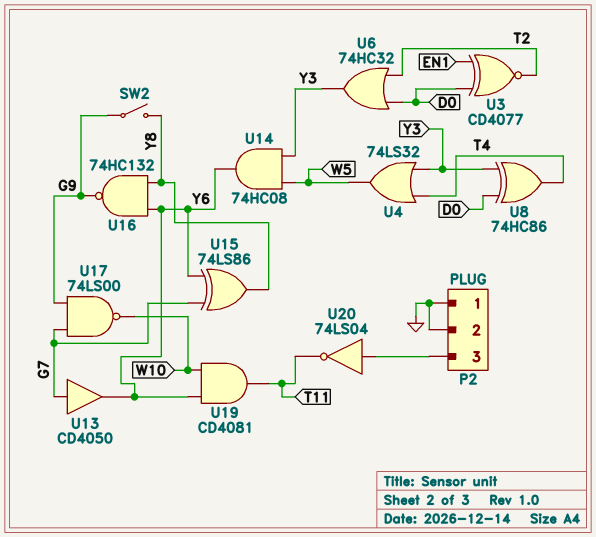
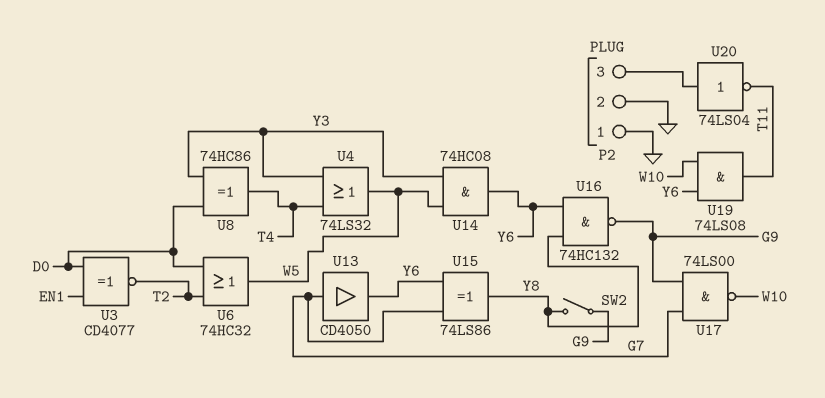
U6: OR 74HC32 (in D0, in T2, out Y3) -> OR 74HC32 (in D0, in T2, out W5)
U19: AND CD4081 (in W10, in Y6, out T11) -> AND 74LS08 (in W10, in Y6, out T11)

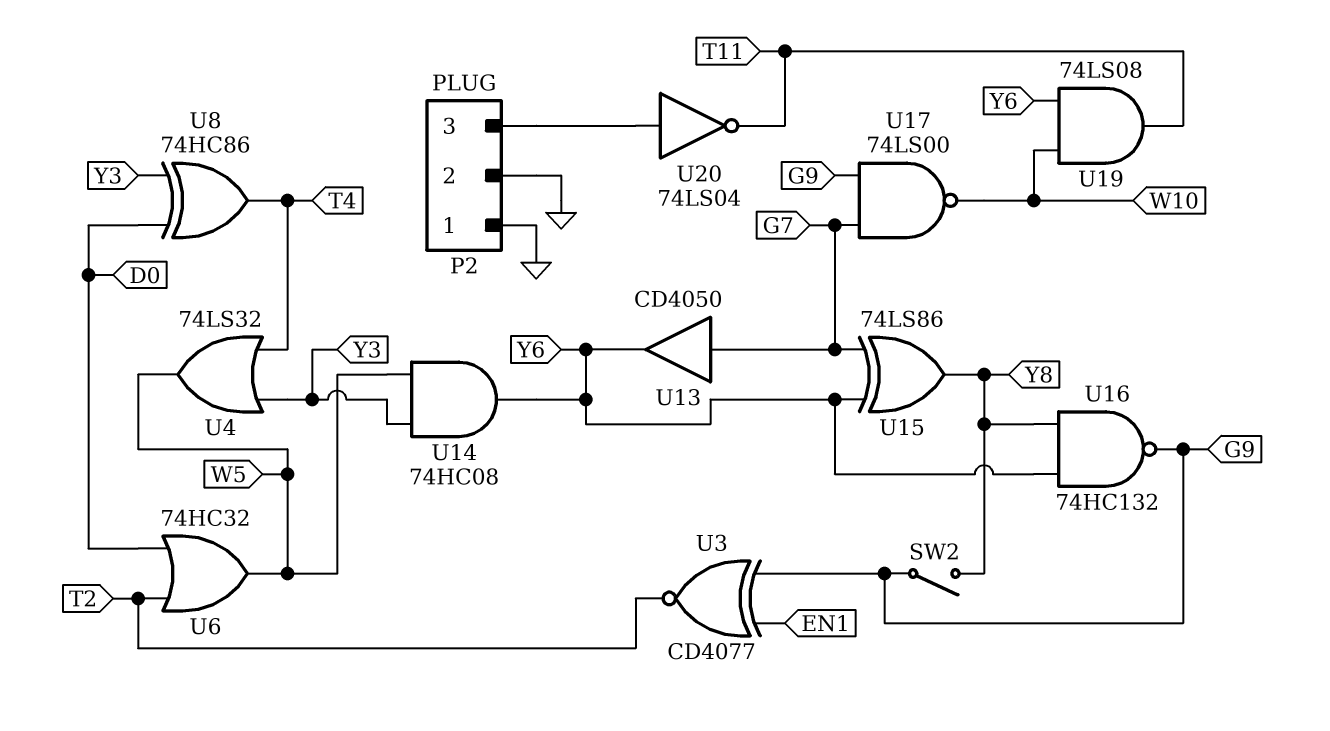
U3: XNOR CD4077 (in D0, in EN1, out T2) -> XNOR CD4077 (in EN1, in G9, out T2)

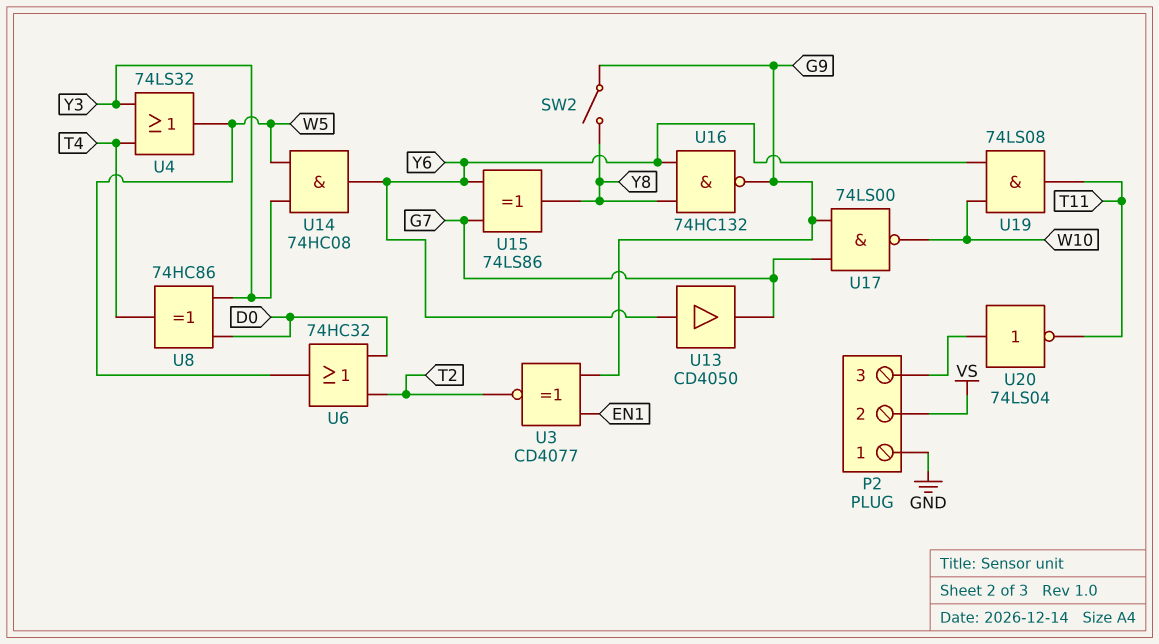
P2 pin 2: GND -> VS
U13: buffer CD4050 (in G7, out Y6) -> buffer CD4050 (in Y6, out G7)

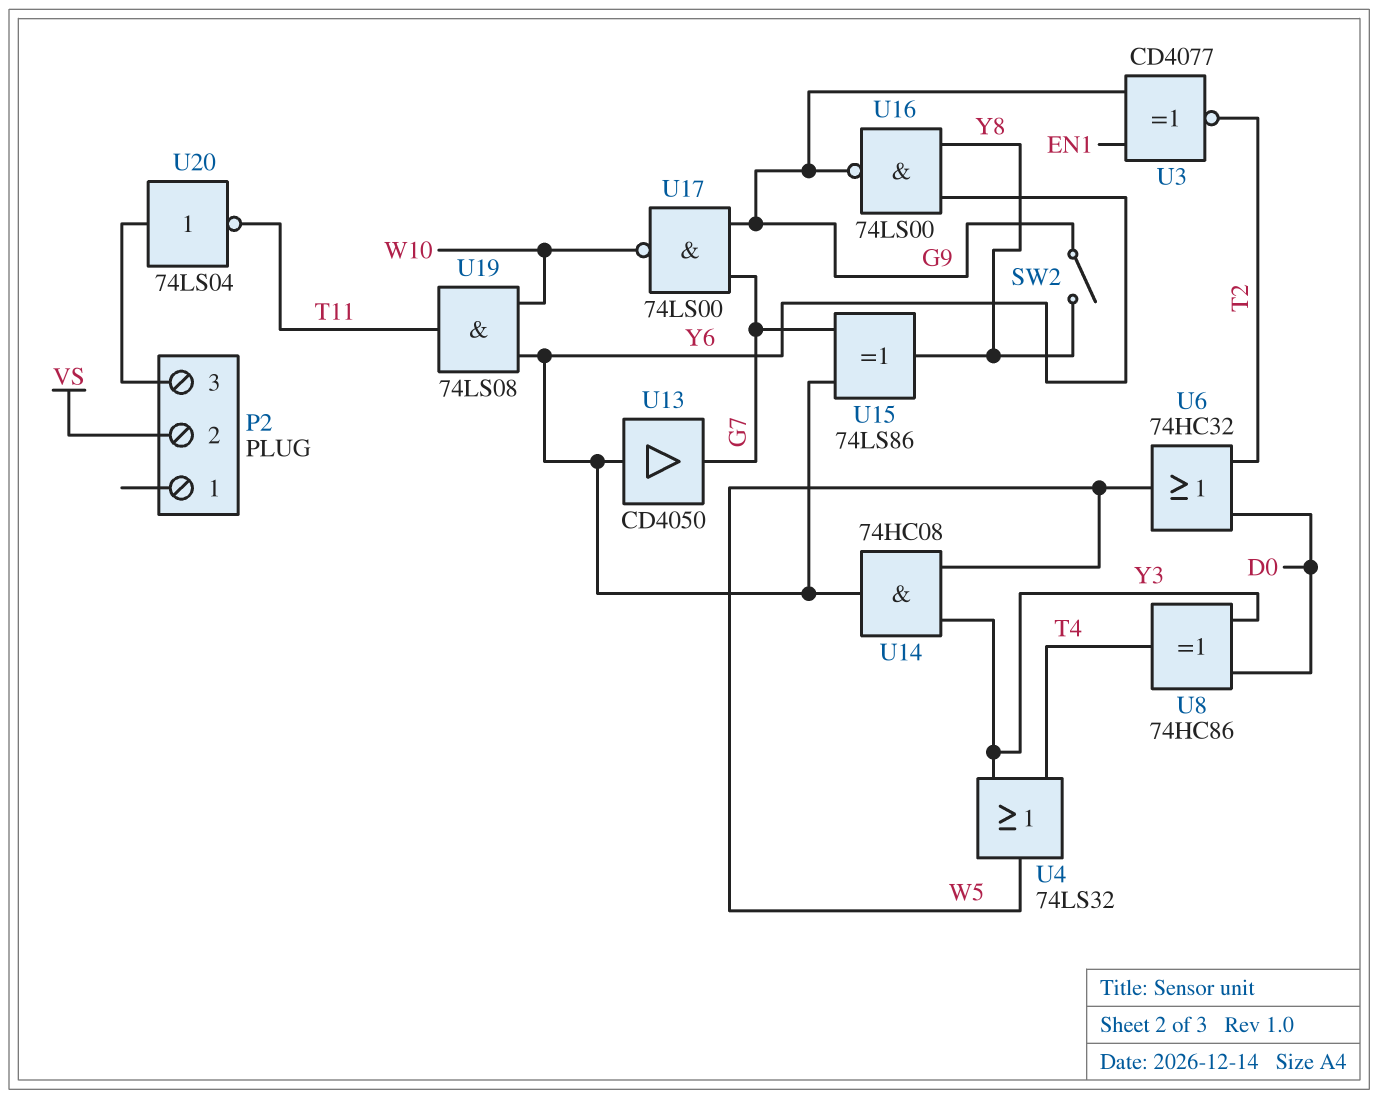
P2 pin 1: GND -> none
U16: NAND 74HC132 (in Y6, in Y8, out G9) -> NAND 74LS00 (in Y6, in Y8, out G9)

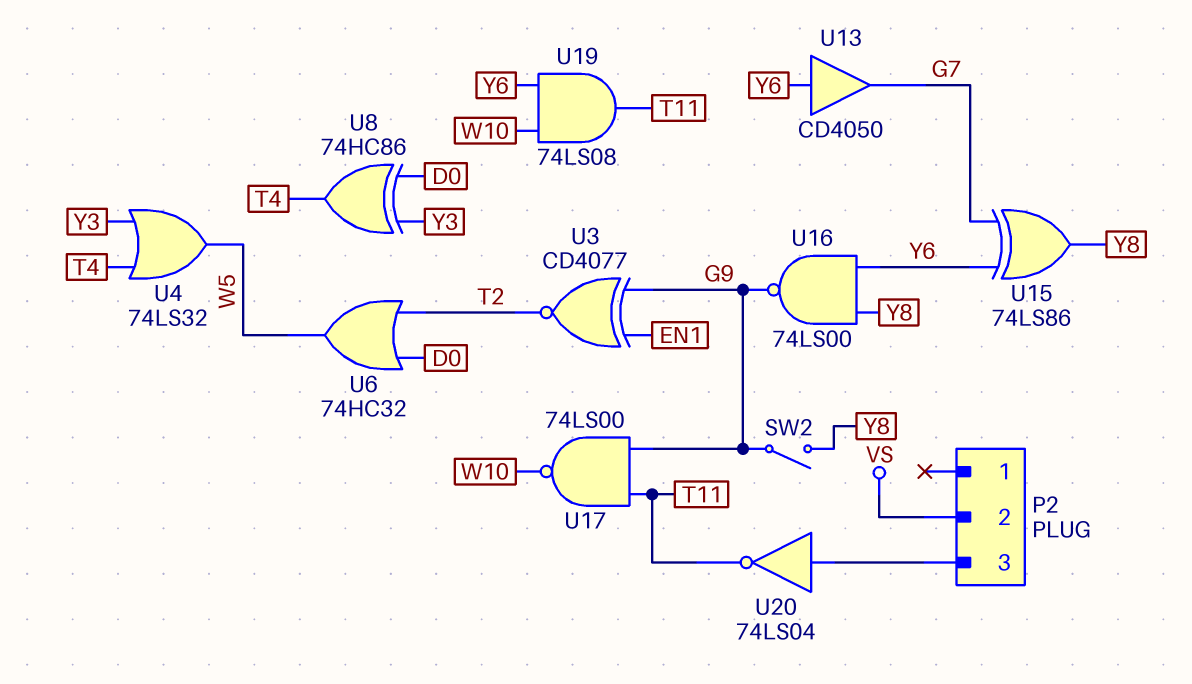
U14: AND 74HC08 (in W5, in Y3, out Y6) -> none
U17: NAND 74LS00 (in G7, in G9, out W10) -> NAND 74LS00 (in G9, in T11, out W10)

